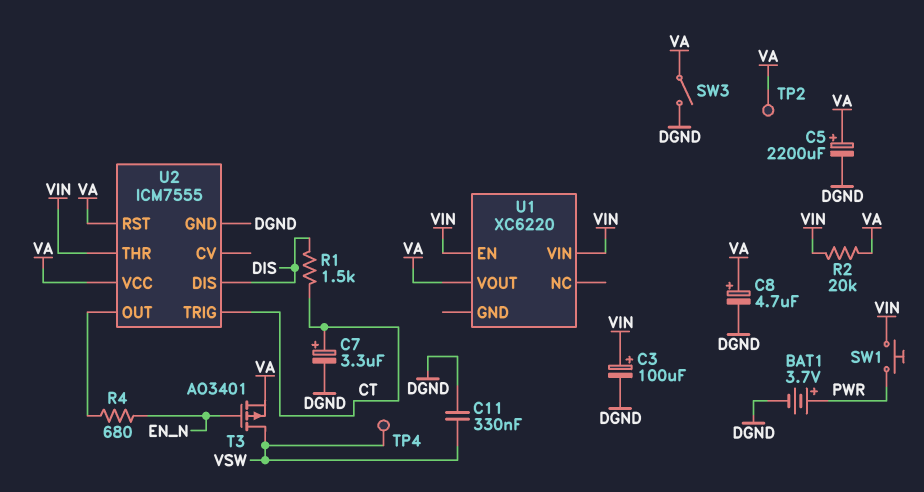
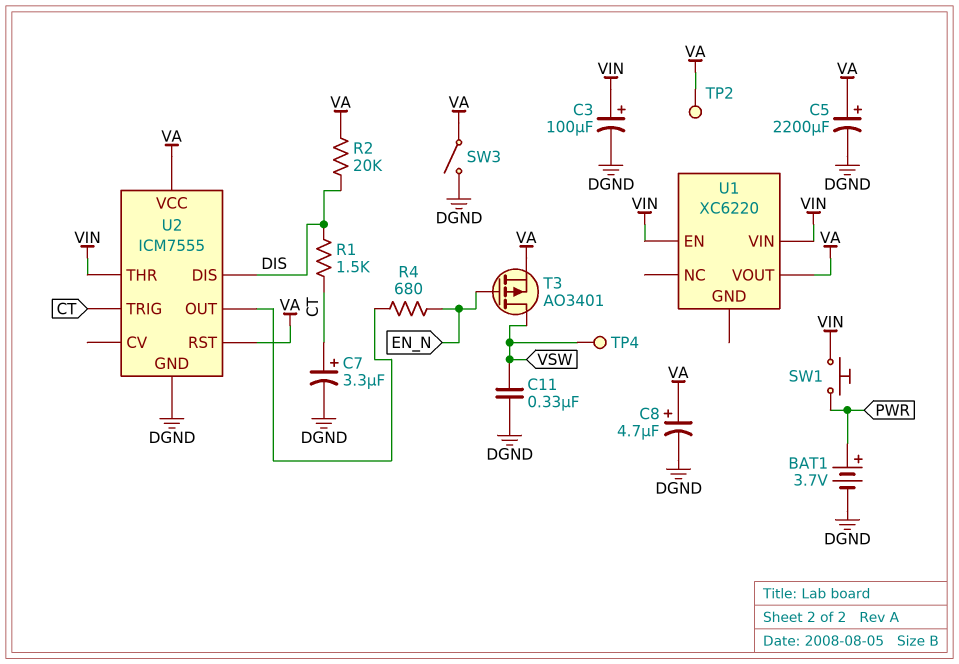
R2: 20k (VA, VIN) -> 20k (DIS, VA)

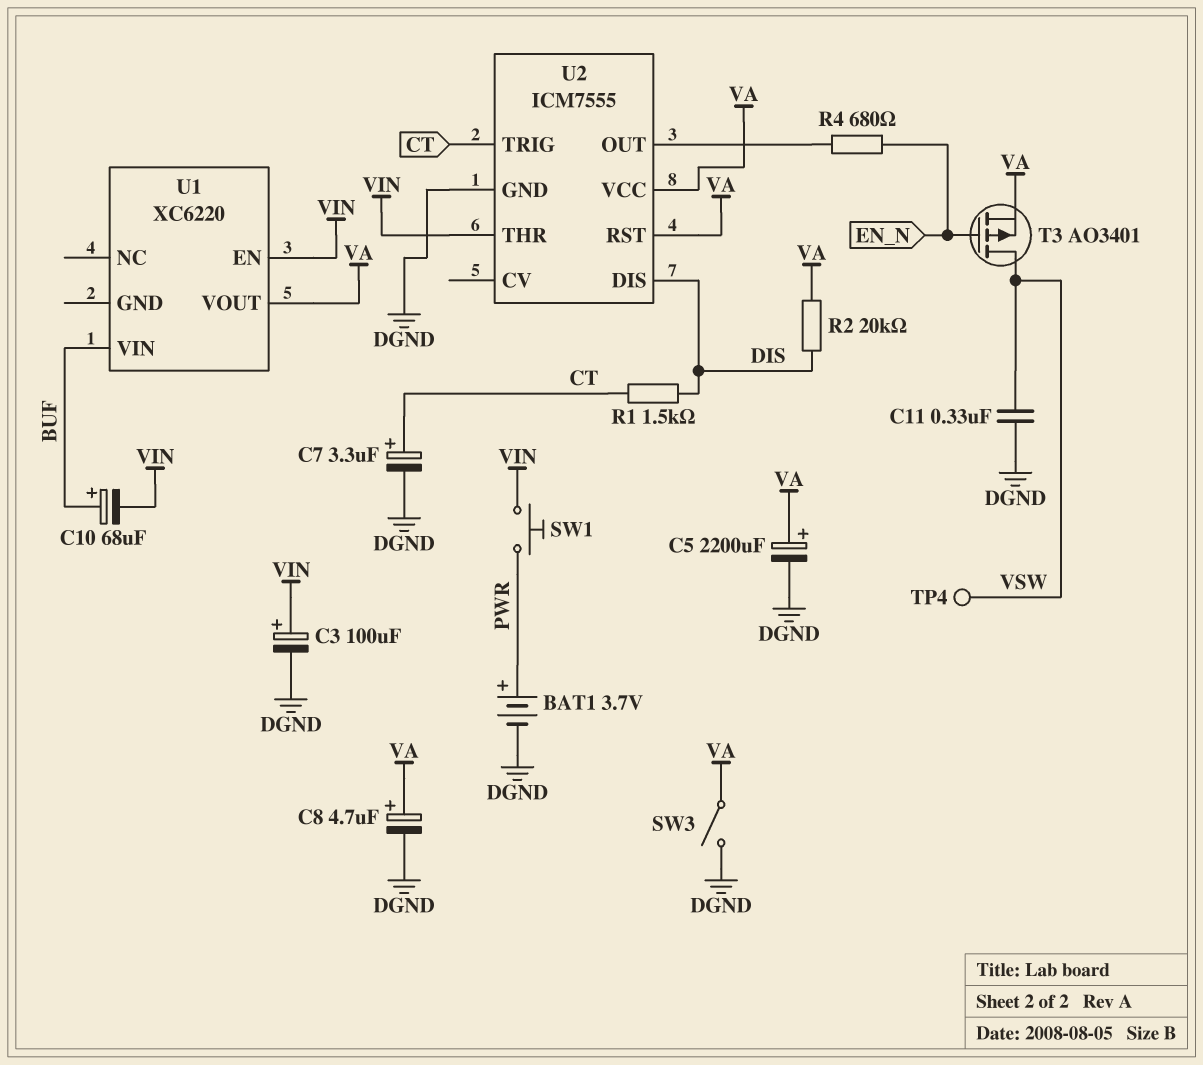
C10: none -> 68uF (plus BUF, minus VIN)
TP2: test point (VA) -> none
U1 pin VIN: VIN -> BUF

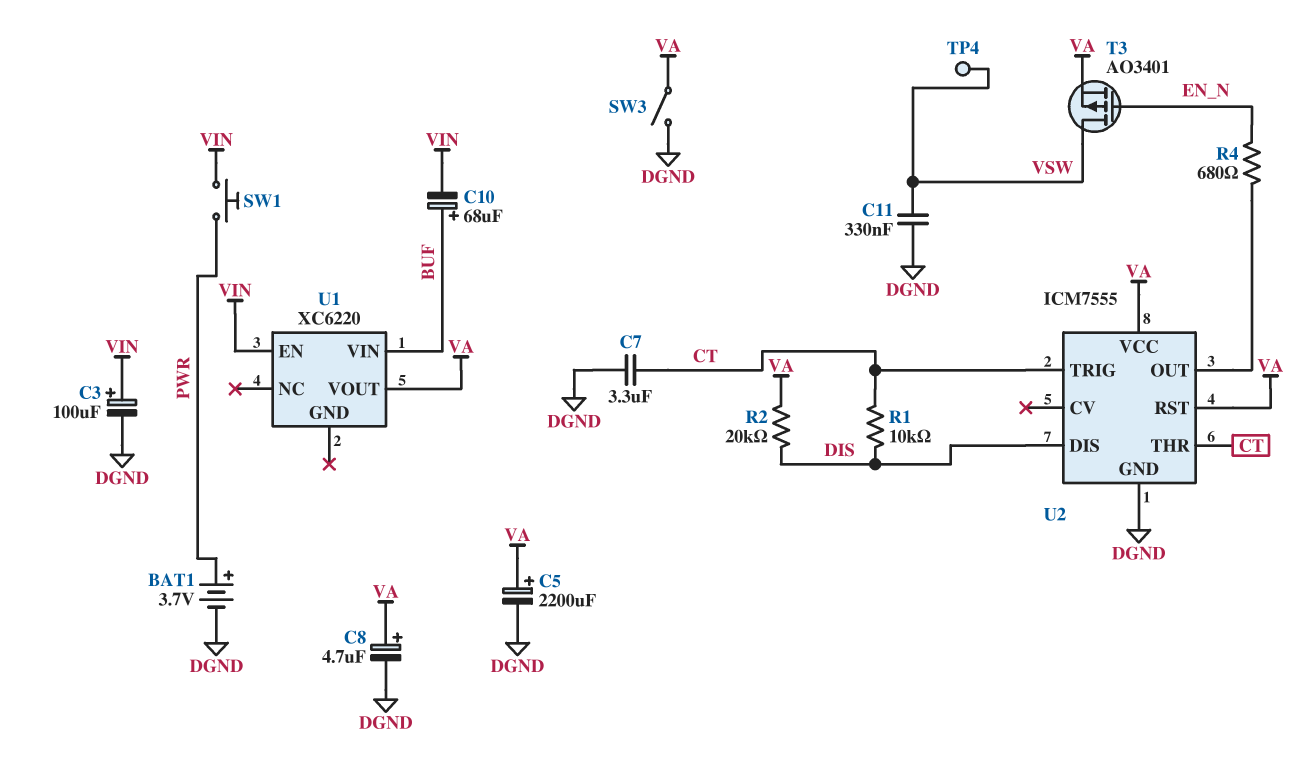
C7: 3.3uF (plus CT, minus DGND) -> 3.3uF (CT, DGND)
R1: 1.5k (CT, DIS) -> 10k (CT, DIS)
U2 pin THR: VIN -> CT

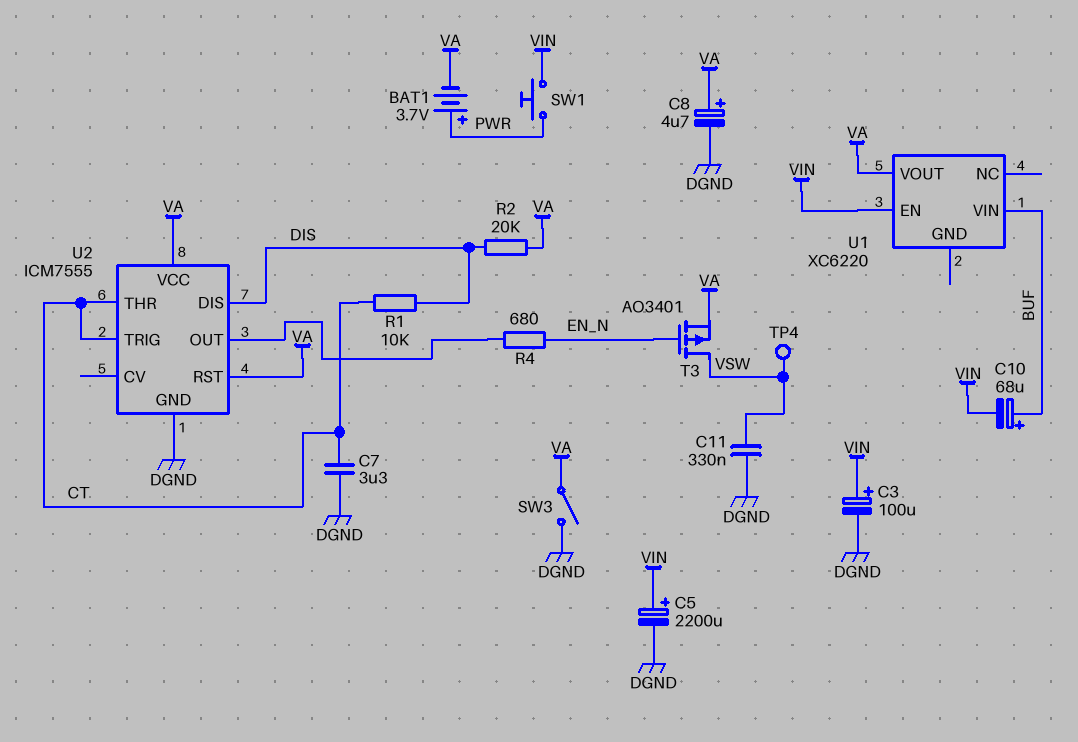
BAT1: 3.7V (plus PWR, minus DGND) -> 3.7V (plus PWR, minus VA)
C5: 2200uF (plus VA, minus DGND) -> 2200uF (plus VIN, minus DGND)

